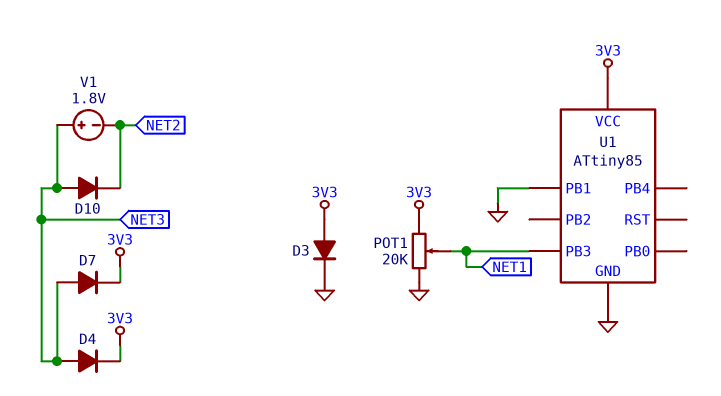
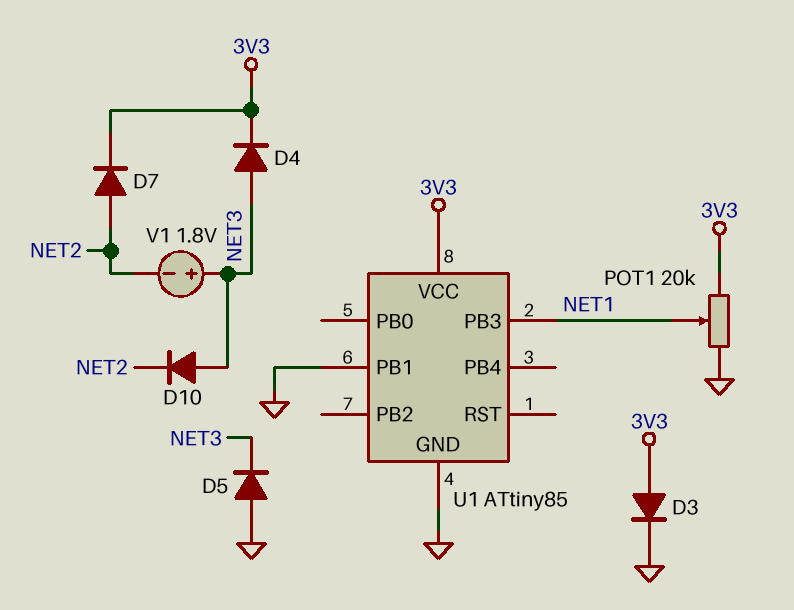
D5: none -> diode (A GND, K NET3)
D7: diode (A NET3, K 3V3) -> diode (A NET2, K 3V3)

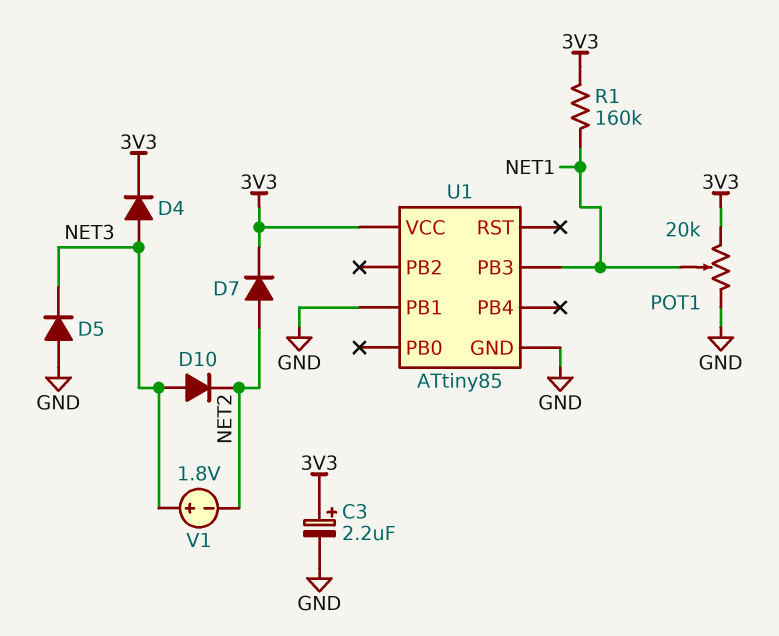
C3: none -> 2.2uF (plus 3V3, minus GND)
D3: diode (A 3V3, K GND) -> none
R1: none -> 160k (3V3, NET1)

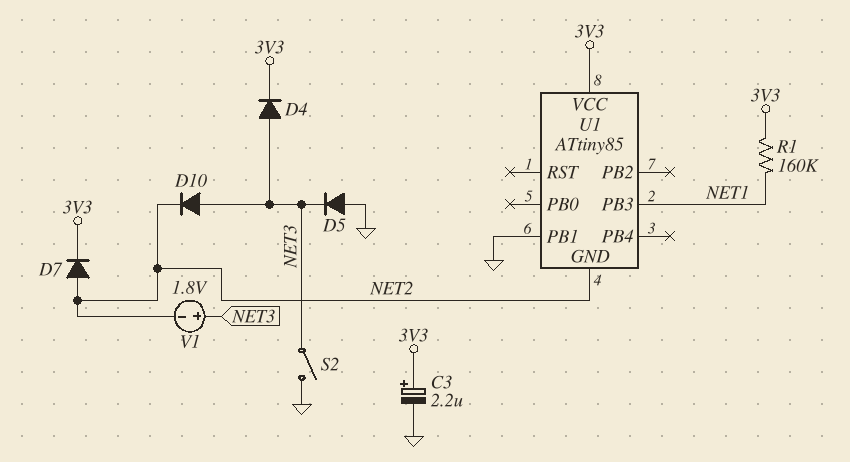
POT1: 20k (3V3, GND, wiper NET1) -> none
S2: none -> switch (GND, NET3)
U1 pin GND: GND -> NET2

